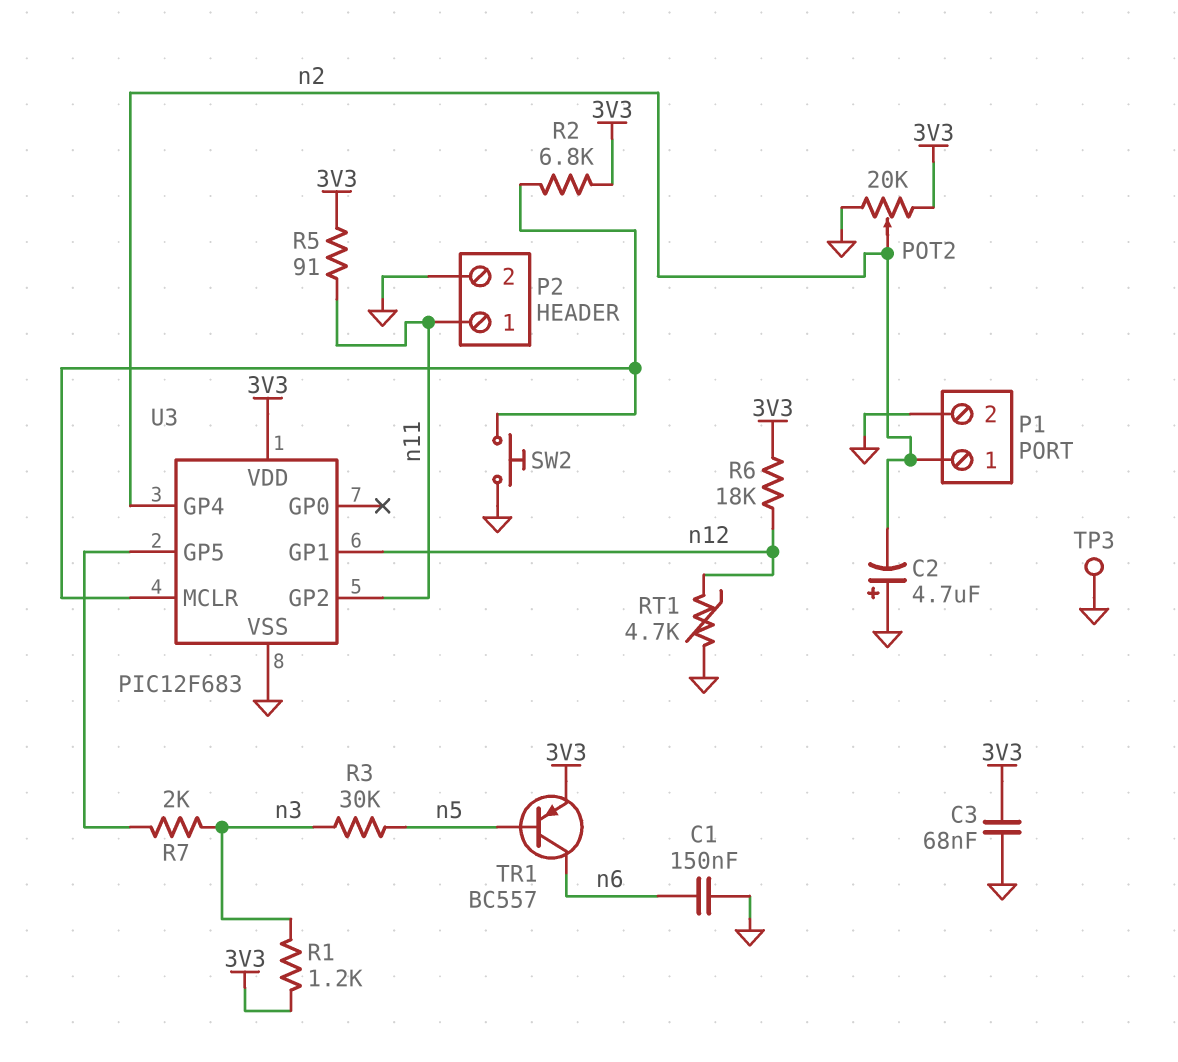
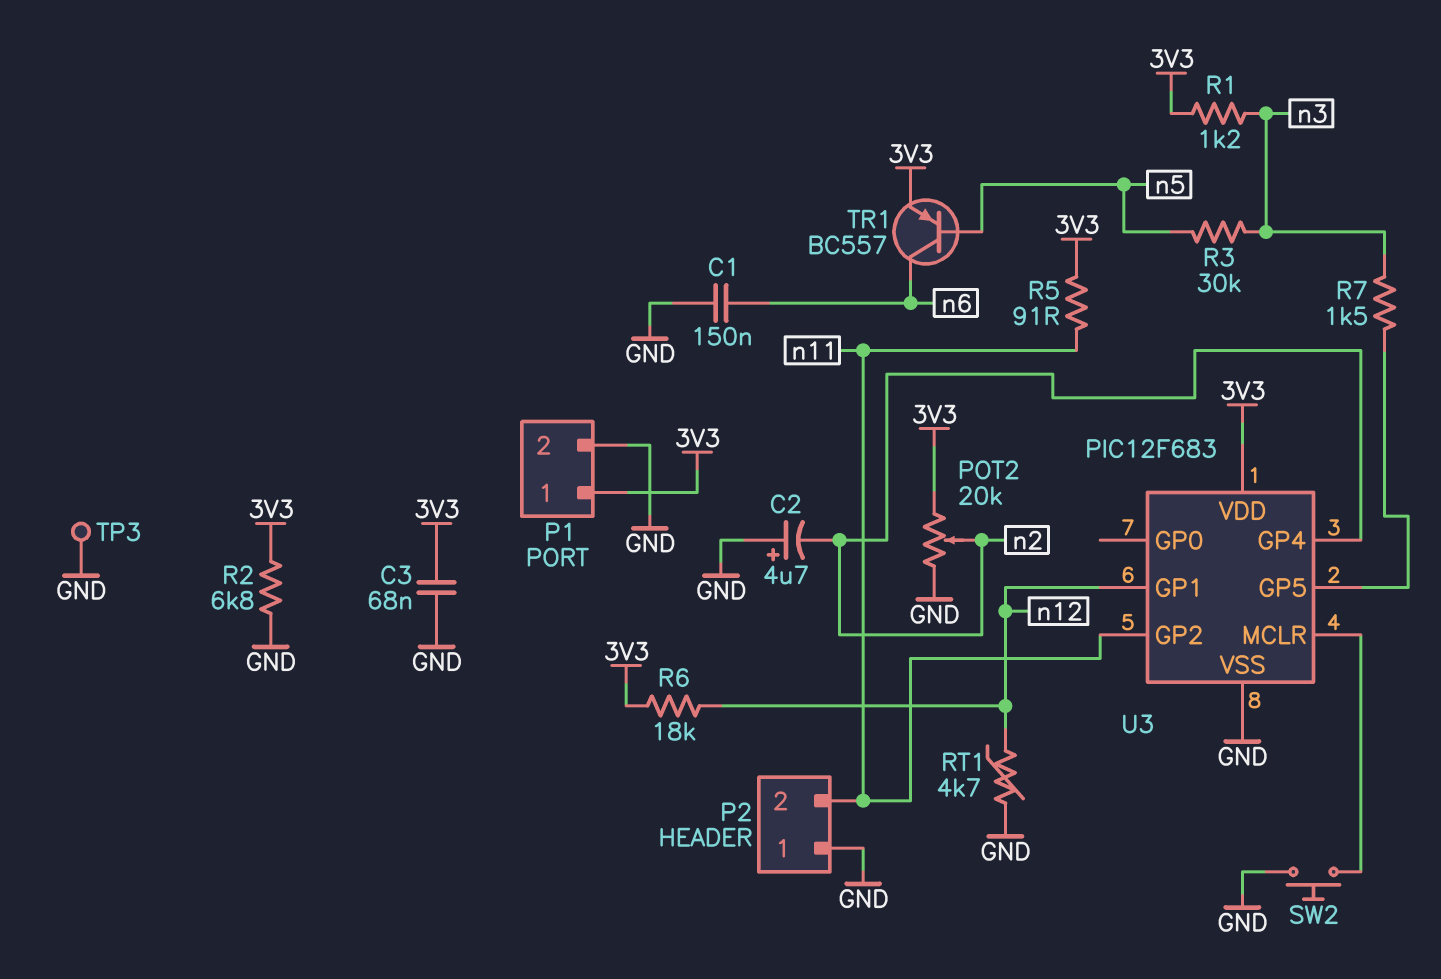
P1 pin 1: n2 -> 3V3
P2 pin 1: n11 -> GND
P2 pin 2: GND -> n11
R2: 6.8k (3V3, U3/MCLR) -> 6.8k (3V3, GND)
R7: 2k (U3/GP5, n3) -> 1.5k (U3/GP5, n3)

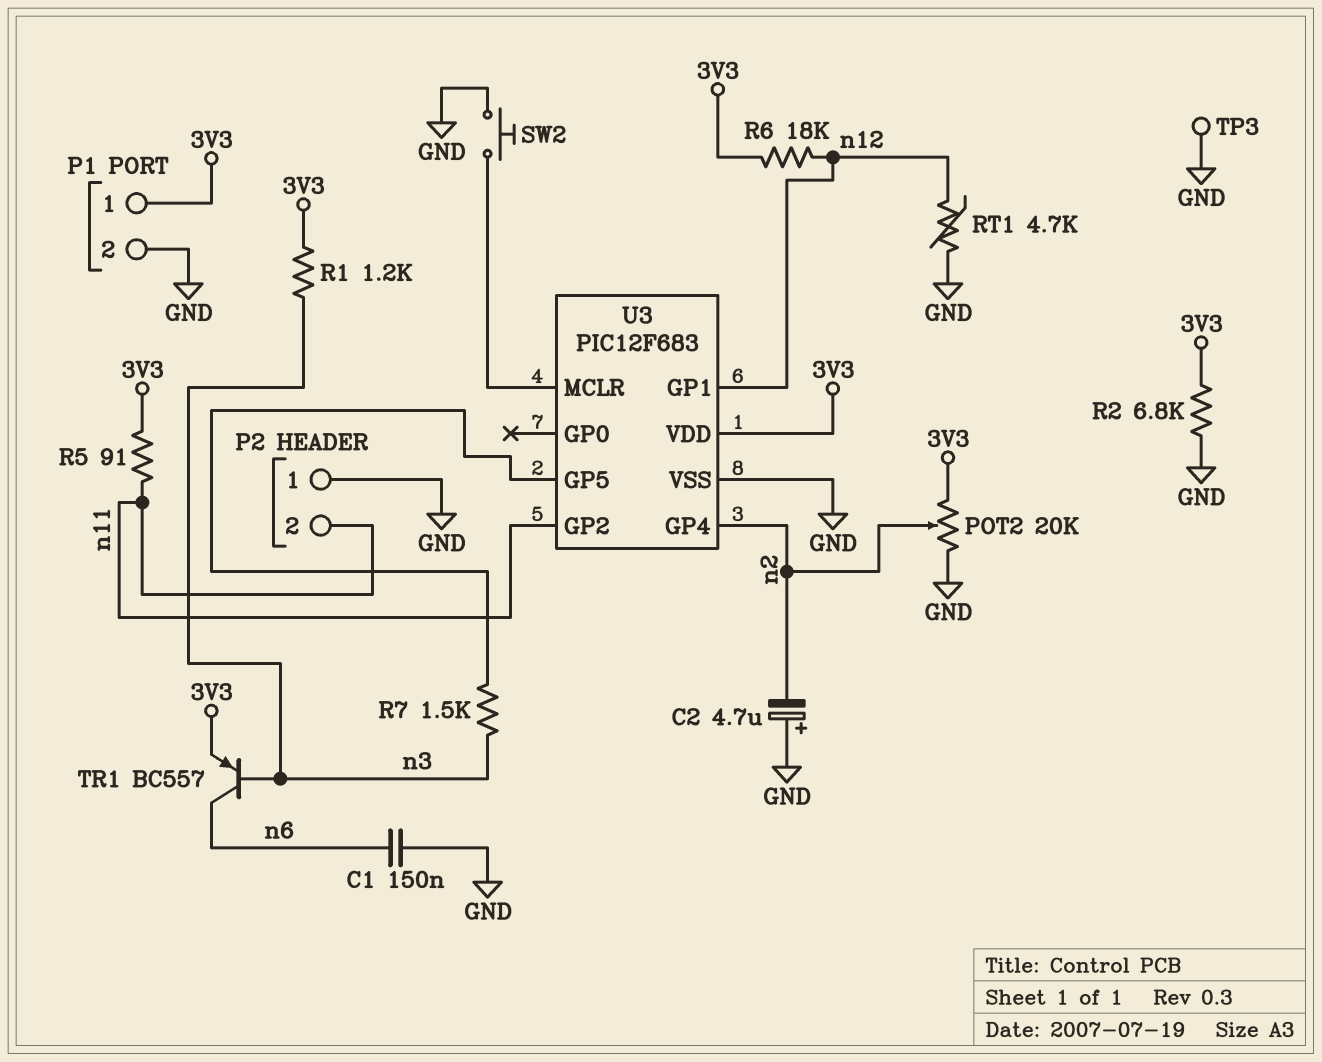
C3: 68nF (3V3, GND) -> none
R3: 30k (n3, n5) -> none
TR1: PNP BC557 (B n5, C n6, E 3V3) -> PNP BC557 (B n3, C n6, E 3V3)

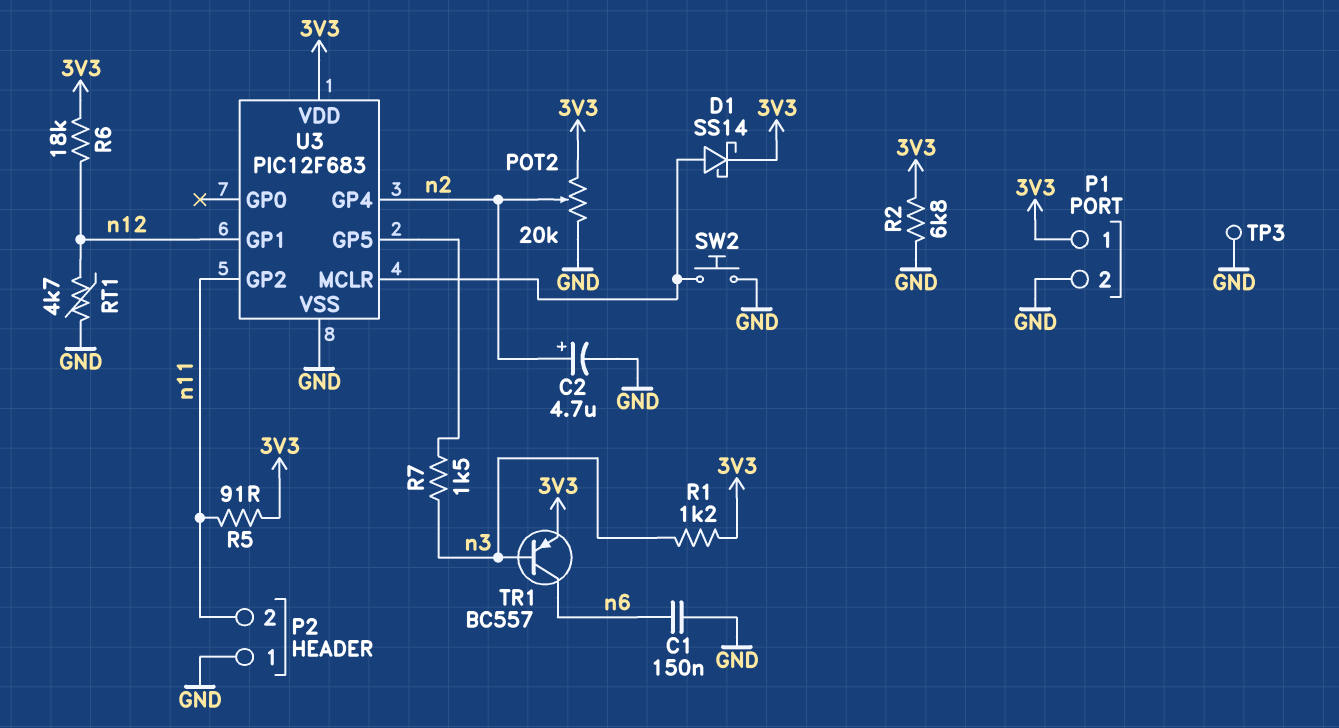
C2: 4.7uF (plus GND, minus n2) -> 4.7uF (plus n2, minus GND)
D1: none -> schottky SS14 (A U3/MCLR, K 3V3)

